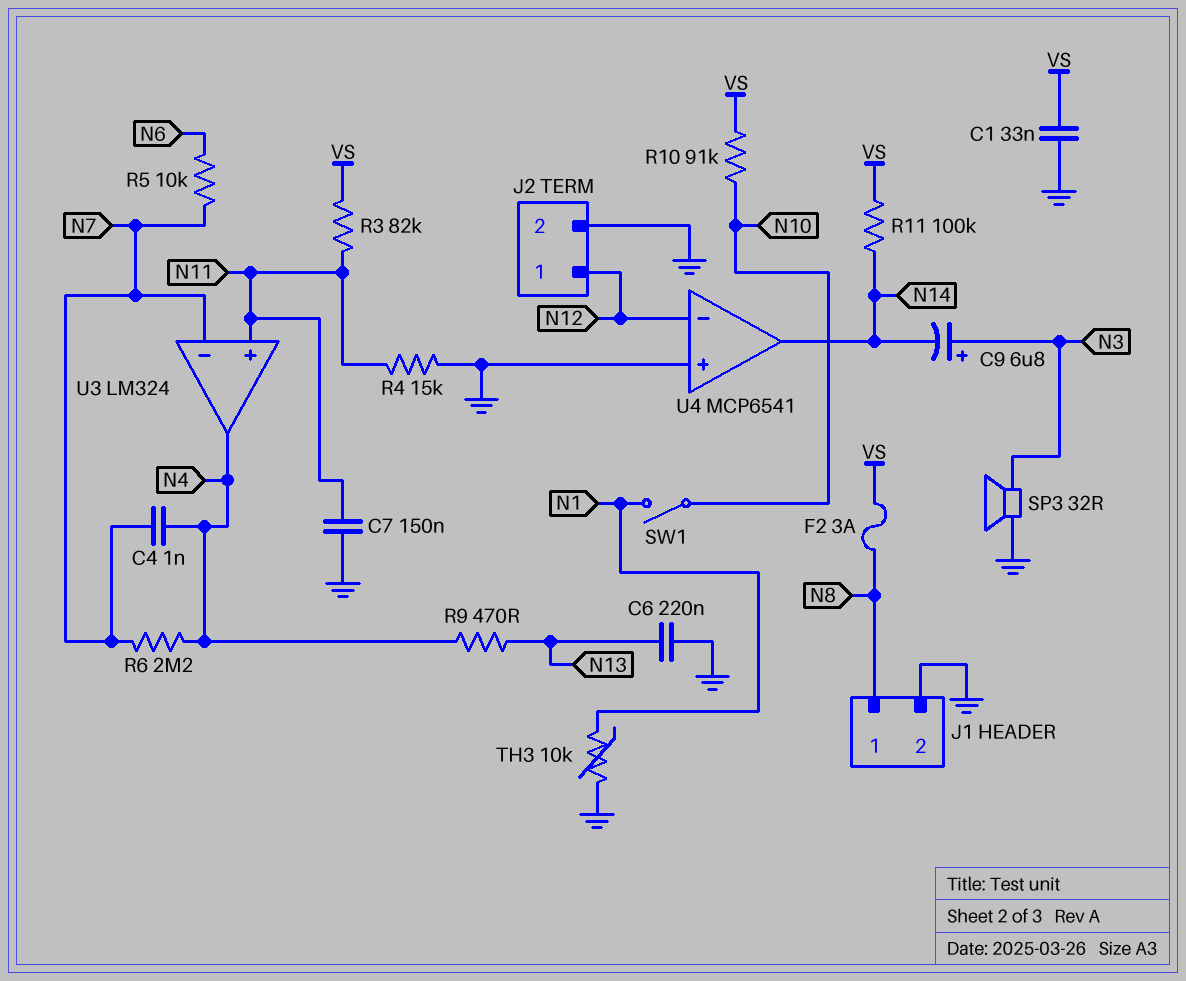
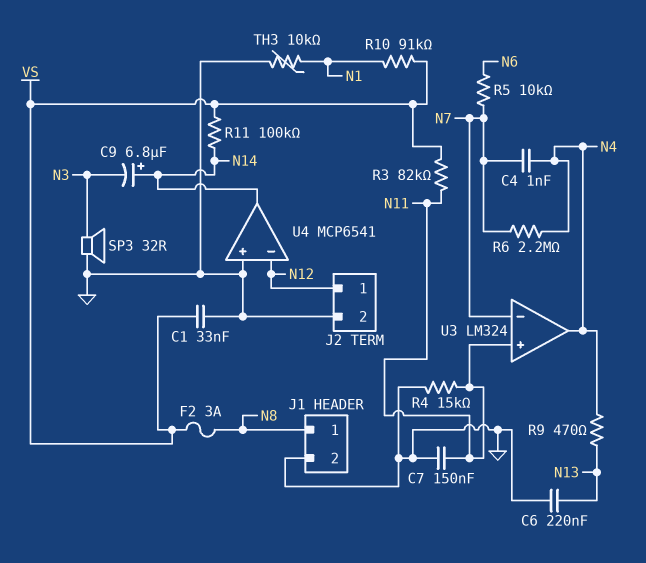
C9: 6.8uF (plus N3, minus N14) -> 6.8uF (plus N14, minus N3)
R10: 91k (N10, VS) -> 91k (N1, VS)
SW1: switch (N1, N10) -> none

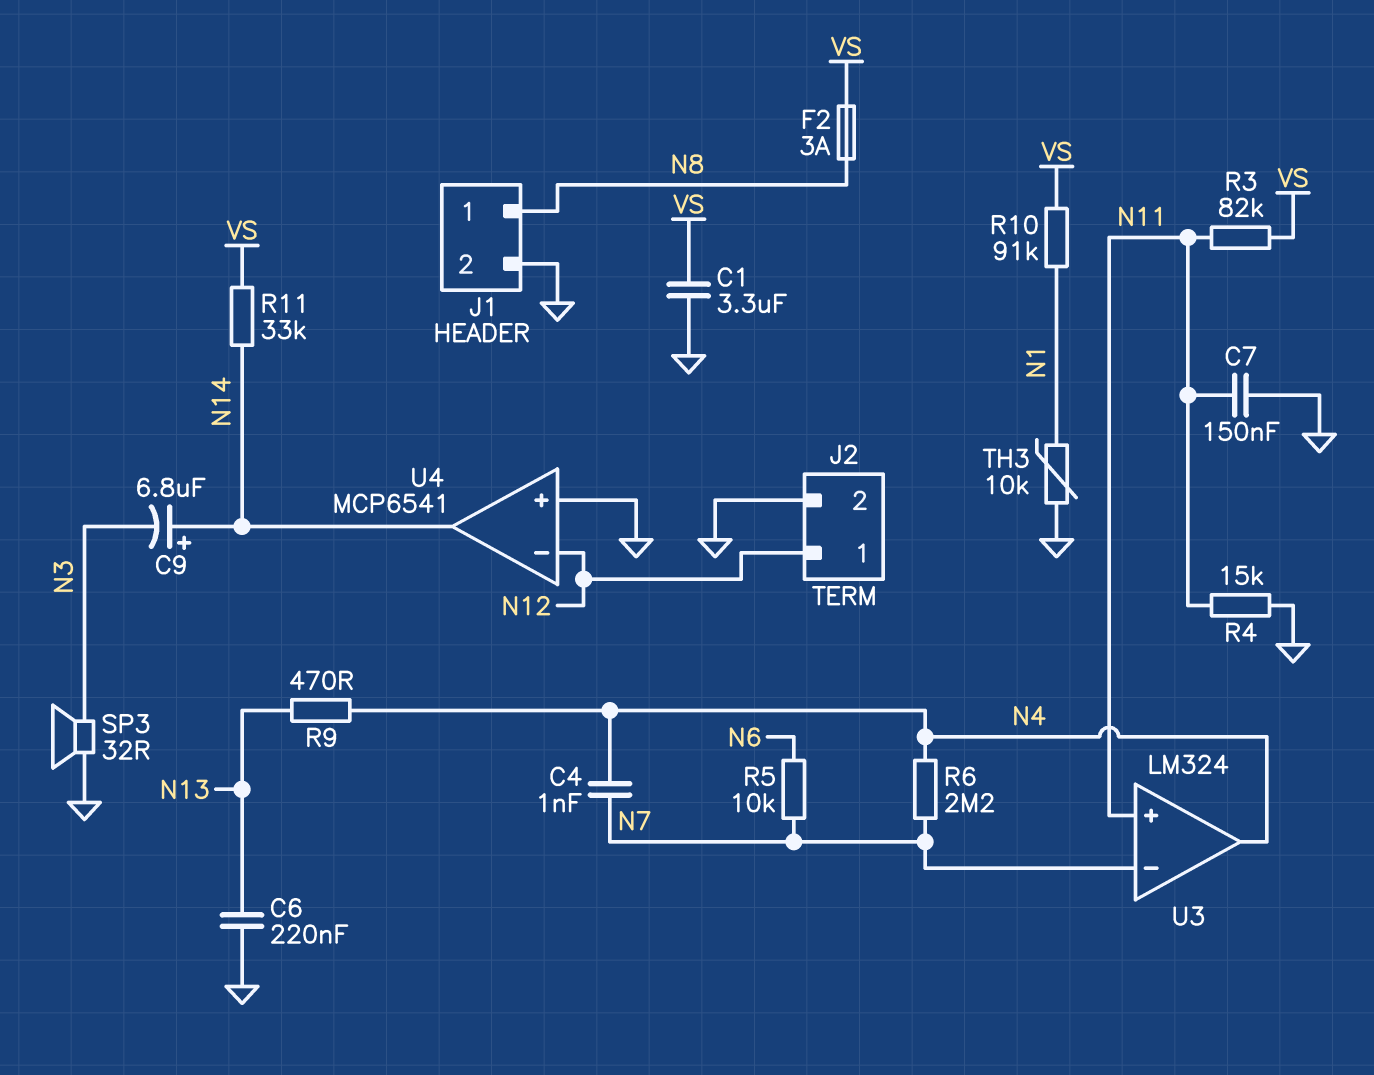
C1: 33nF (GND, VS) -> 3.3uF (GND, VS)
R11: 100k (N14, VS) -> 33k (N14, VS)

